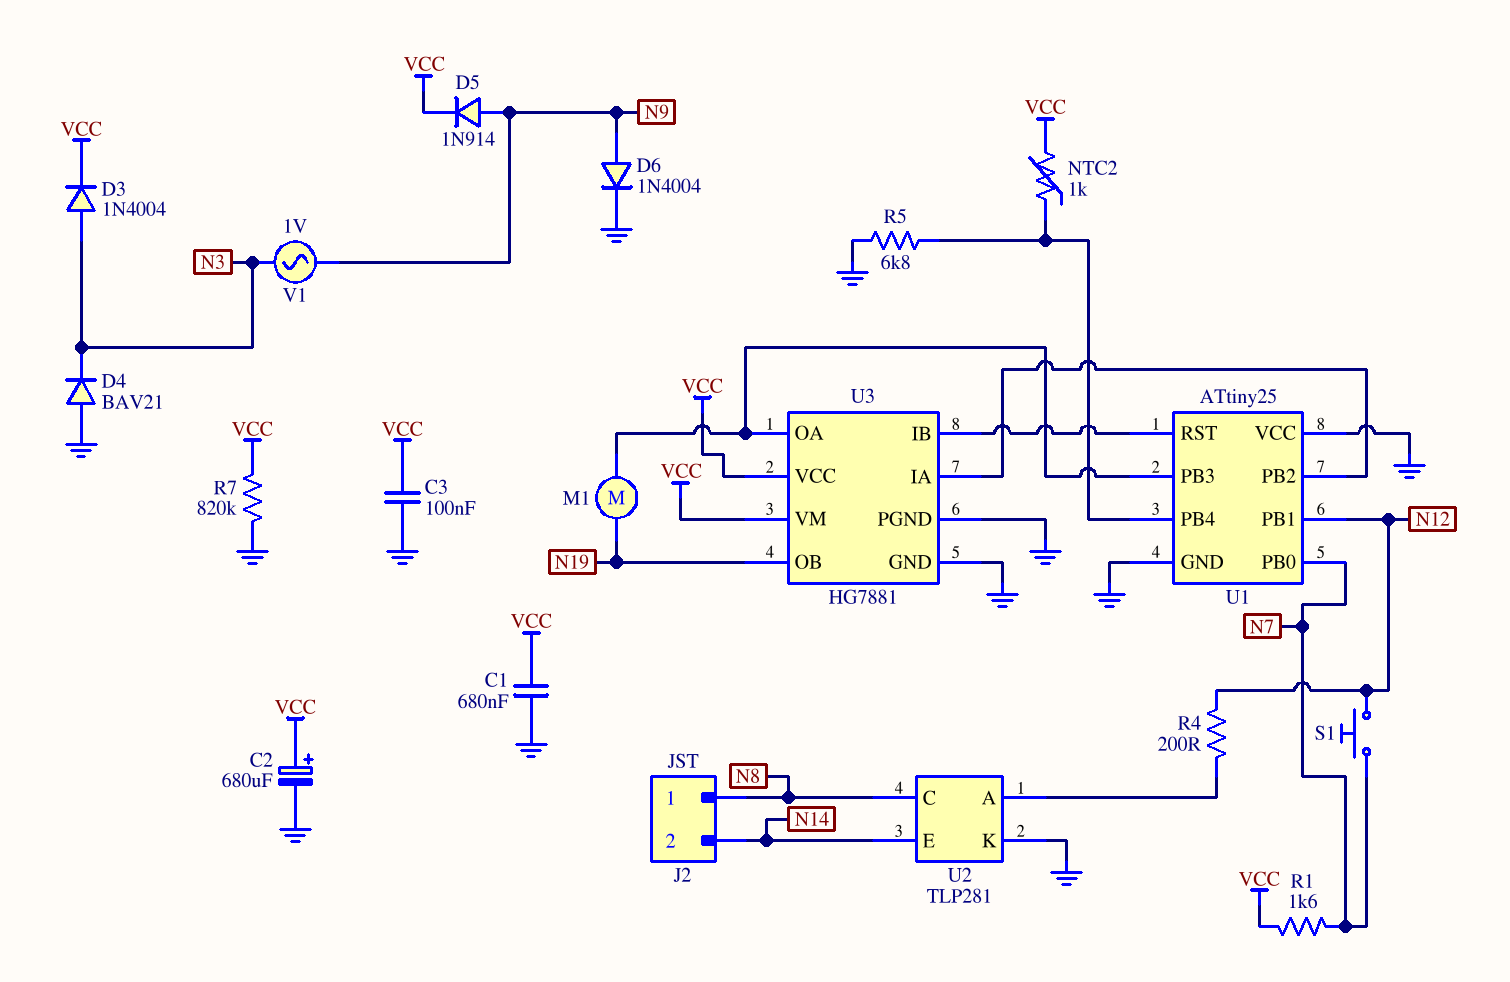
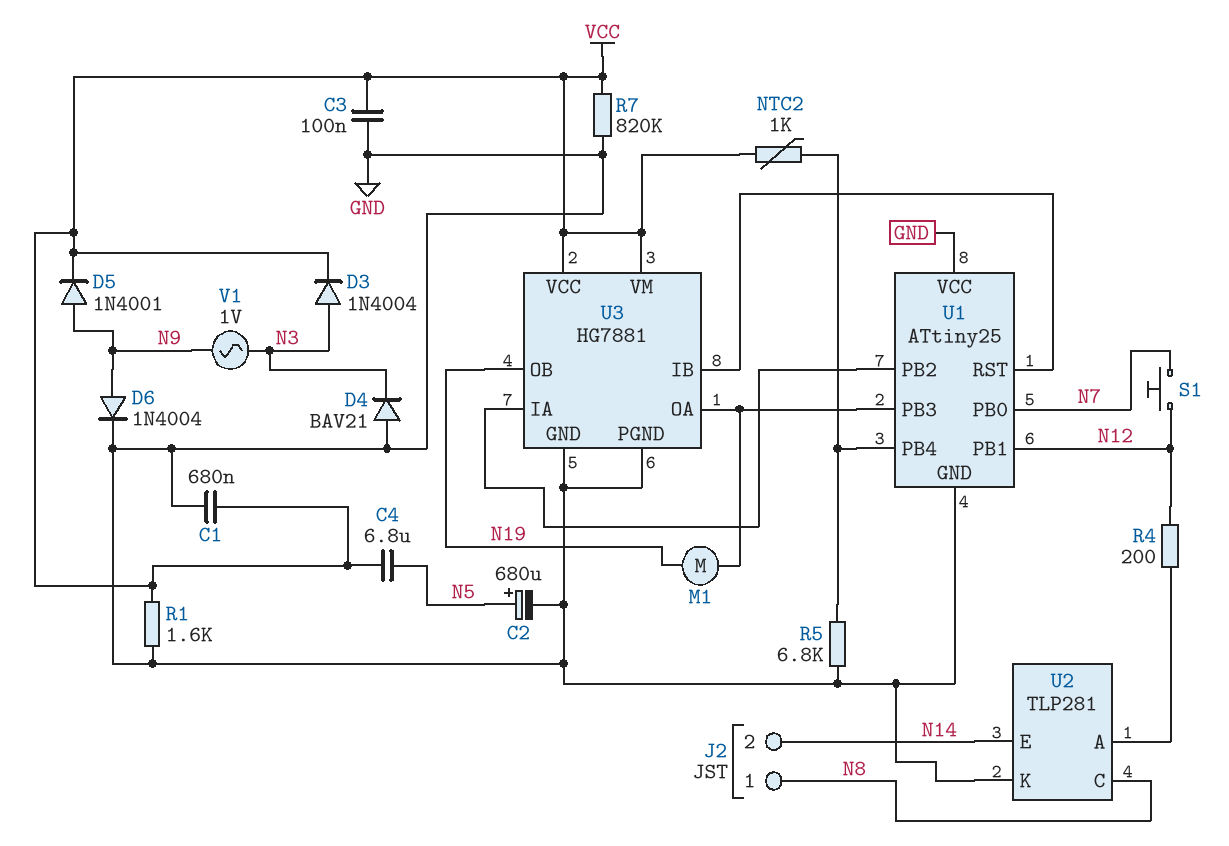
C2: 680uF (plus VCC, minus GND) -> 680uF (plus N5, minus GND)
C4: none -> 6.8uF (N5, VCC)
D5: diode 1N914 (A N9, K VCC) -> diode 1N4001 (A N9, K VCC)
R1: 1.6k (N7, VCC) -> 1.6k (GND, VCC)

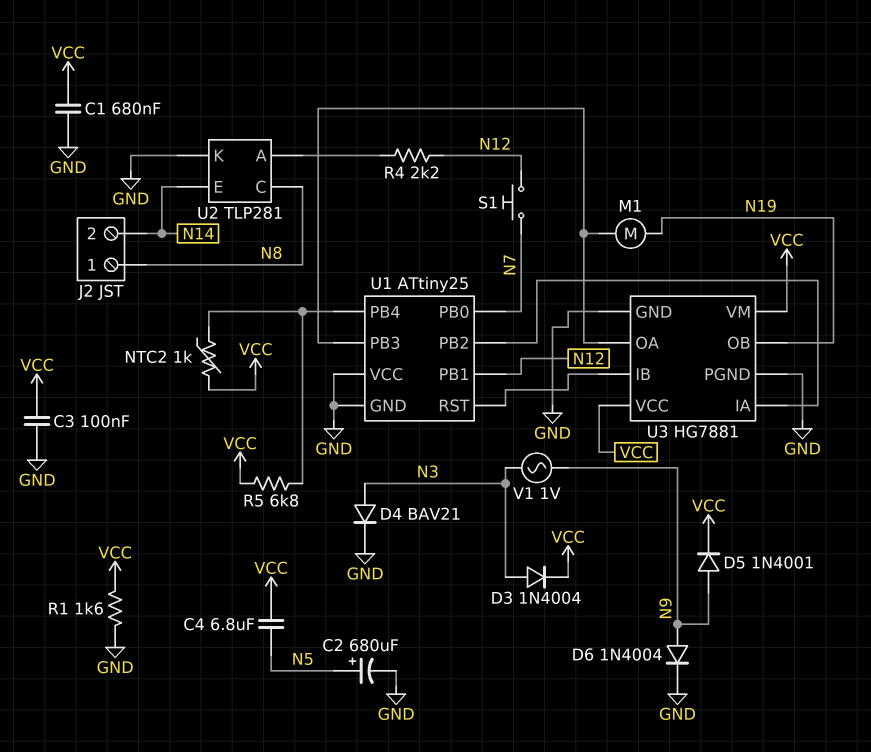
D4: diode BAV21 (A GND, K N3) -> diode BAV21 (A N3, K GND)
R4: 200 (N12, U2/A) -> 2.2k (N12, U2/A)
R5: 6.8k (GND, U1/PB4) -> 6.8k (U1/PB4, VCC)
R7: 820k (GND, VCC) -> none

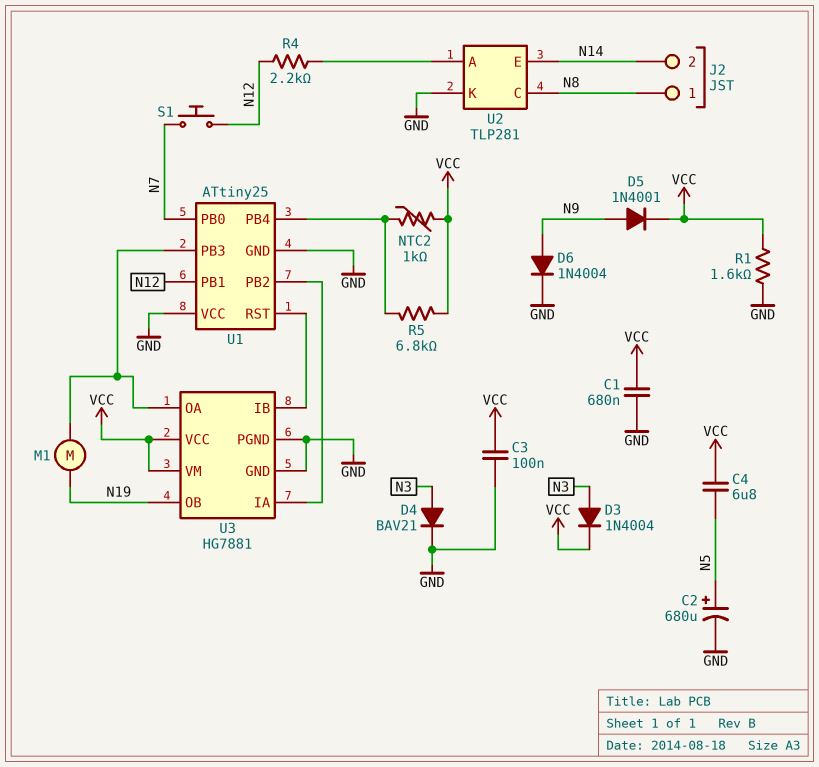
V1: AC 1V (N3, N9) -> none

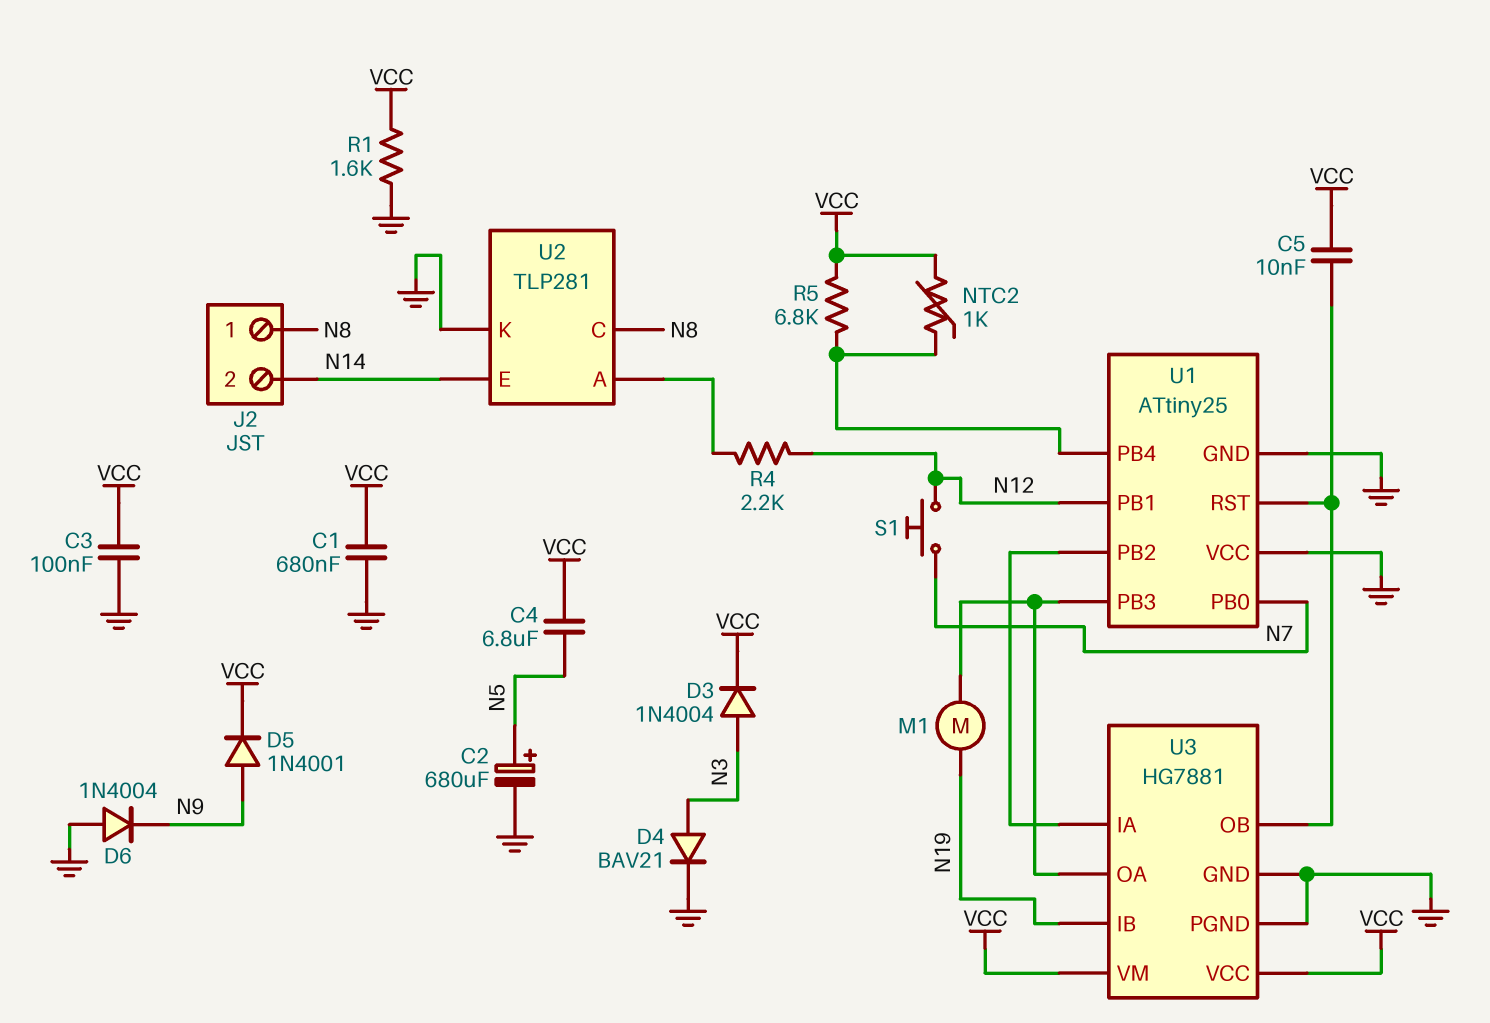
C5: none -> 10nF (U1/RST, VCC)
D6: diode 1N4004 (A N9, K GND) -> diode 1N4004 (A GND, K N9)
U3 pin IB: U1/RST -> N19
U3 pin OB: N19 -> U1/RST

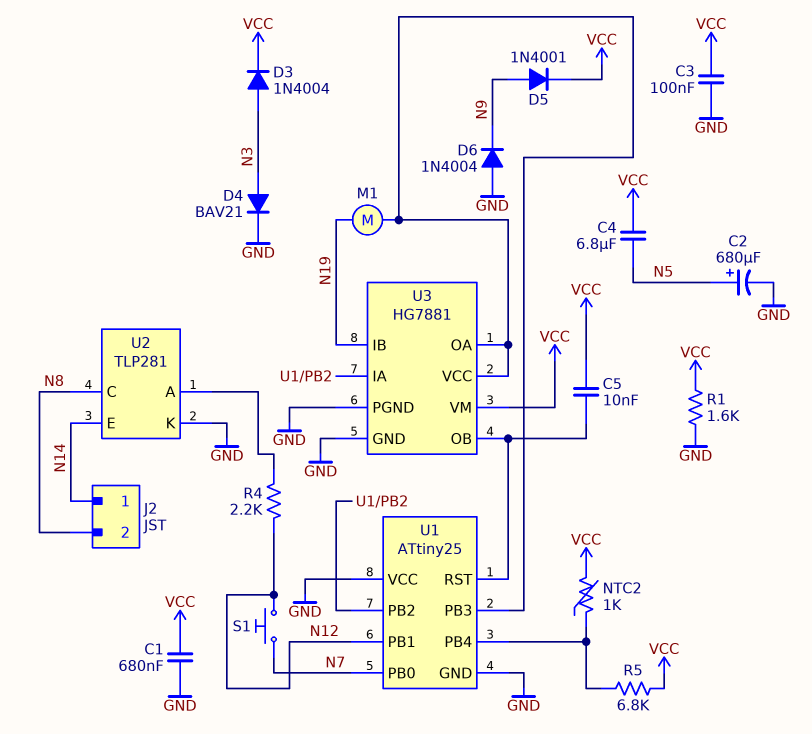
J2 pin 1: N8 -> N14
J2 pin 2: N14 -> N8
U3 pin VCC: VCC -> U1/PB3

